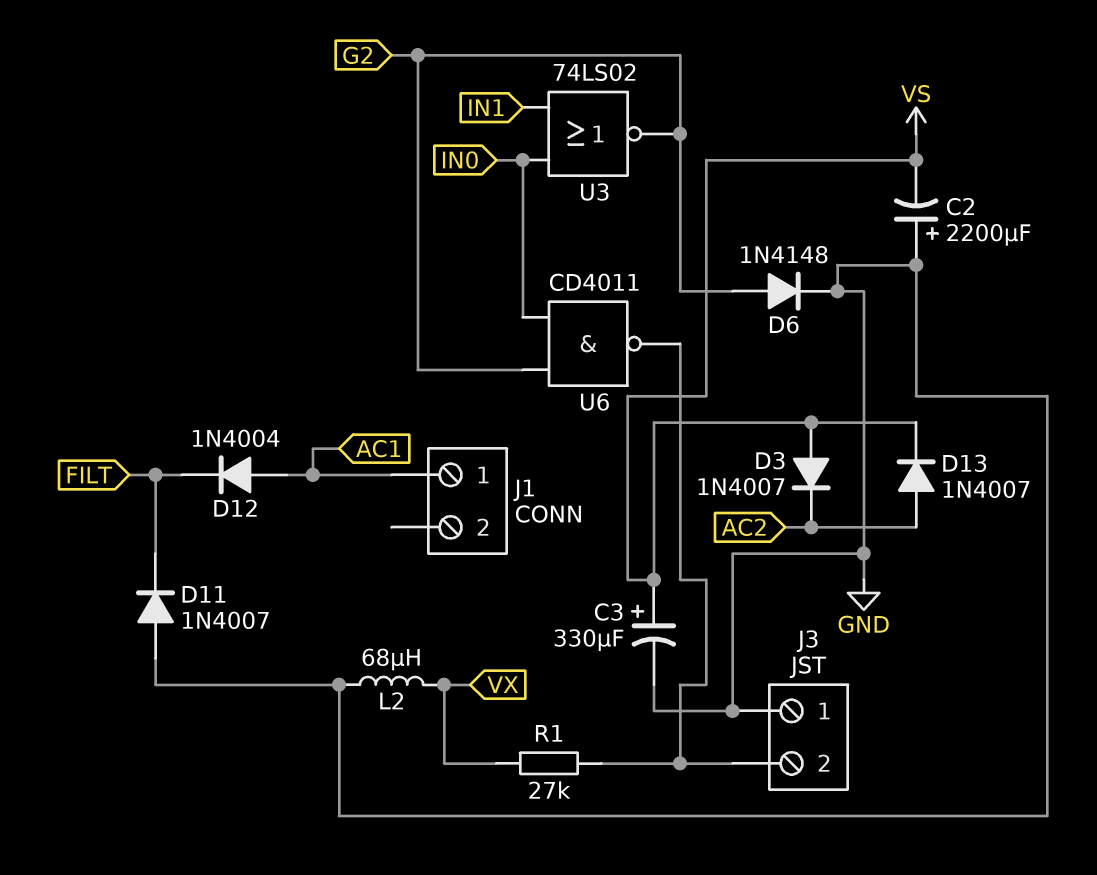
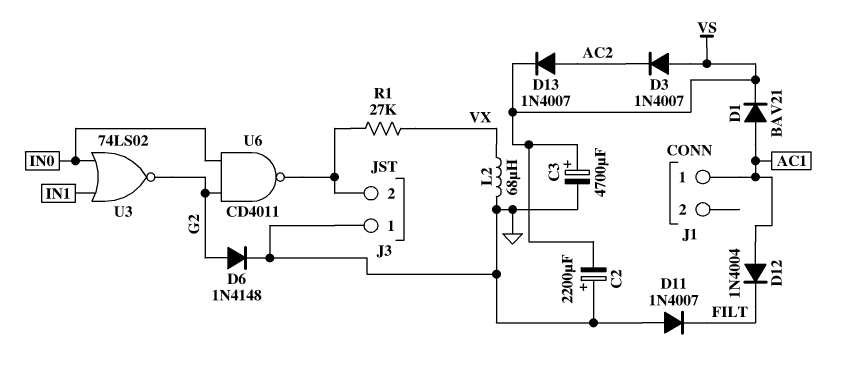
C3: 330uF (plus VS, minus GND) -> 4700uF (plus VS, minus GND)
D1: none -> diode BAV21 (A AC1, K VS)

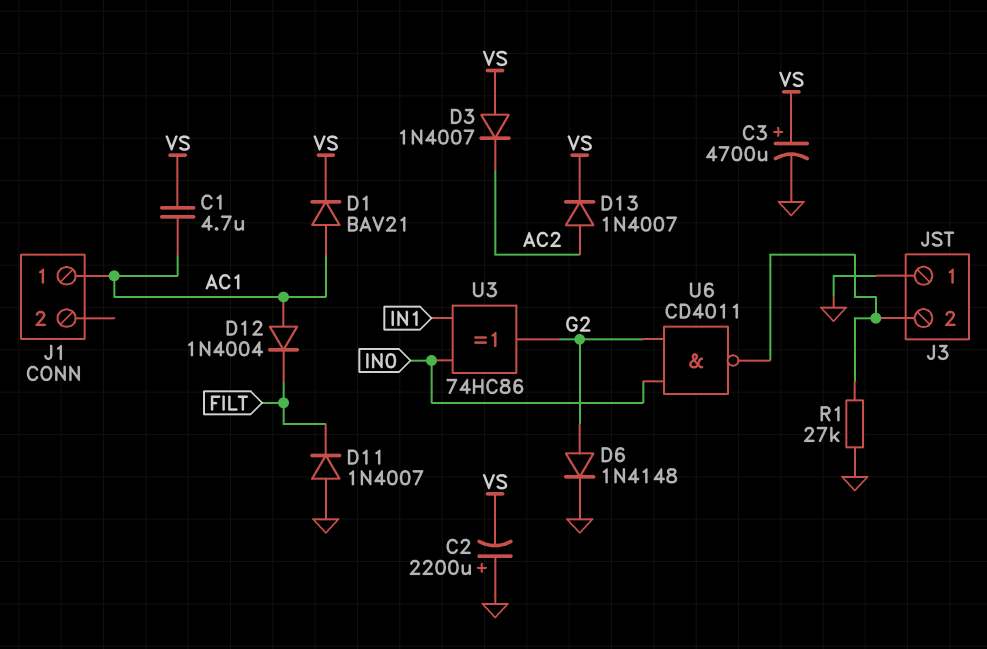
C1: none -> 4.7uF (AC1, VS)
L2: 68uH (GND, VX) -> none
R1: 27k (J3/2, VX) -> 27k (GND, J3/2)
U3: NOR 74LS02 (in IN0, in IN1, out G2) -> XOR 74HC86 (in IN0, in IN1, out G2)

